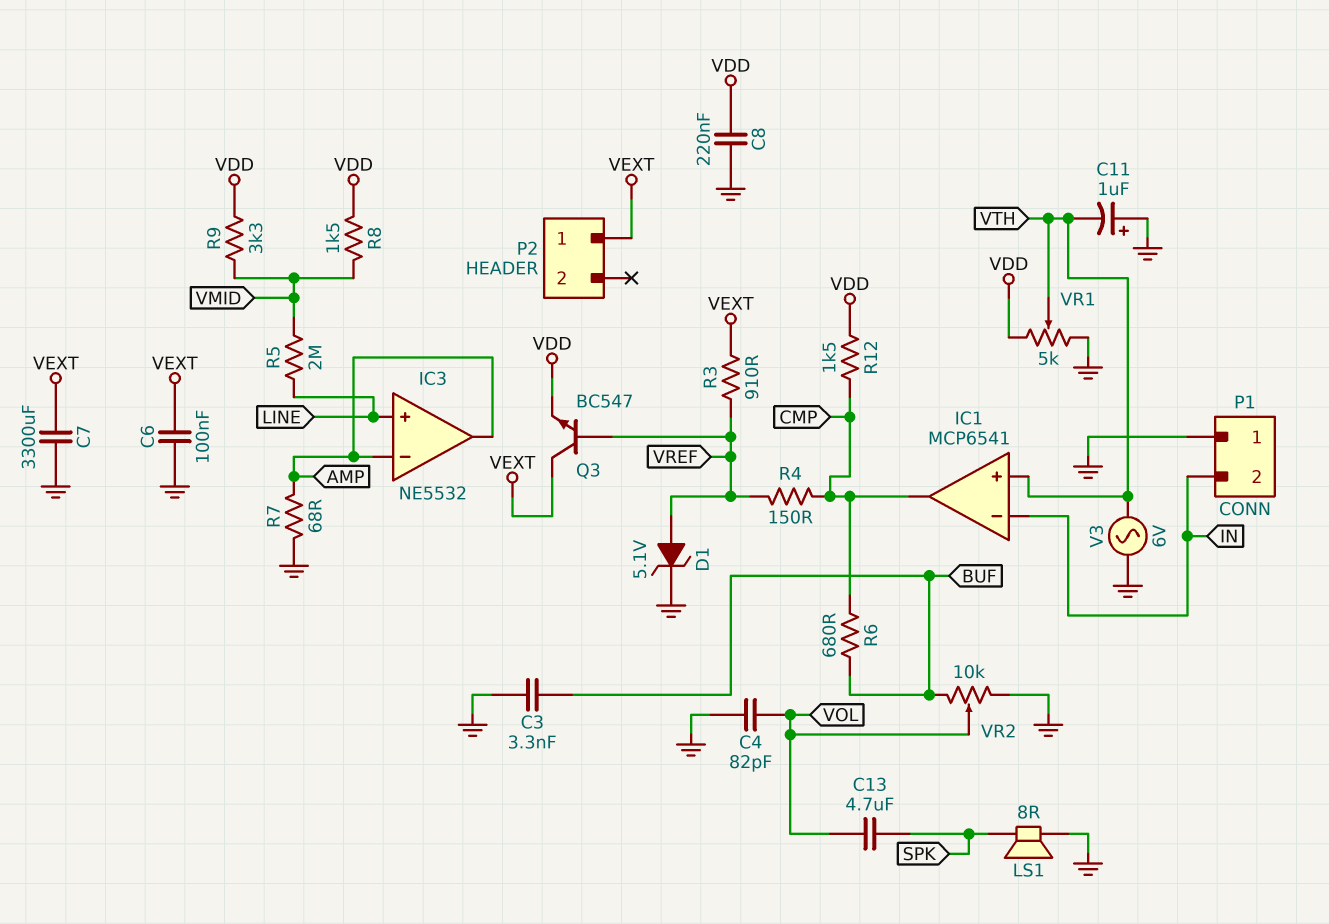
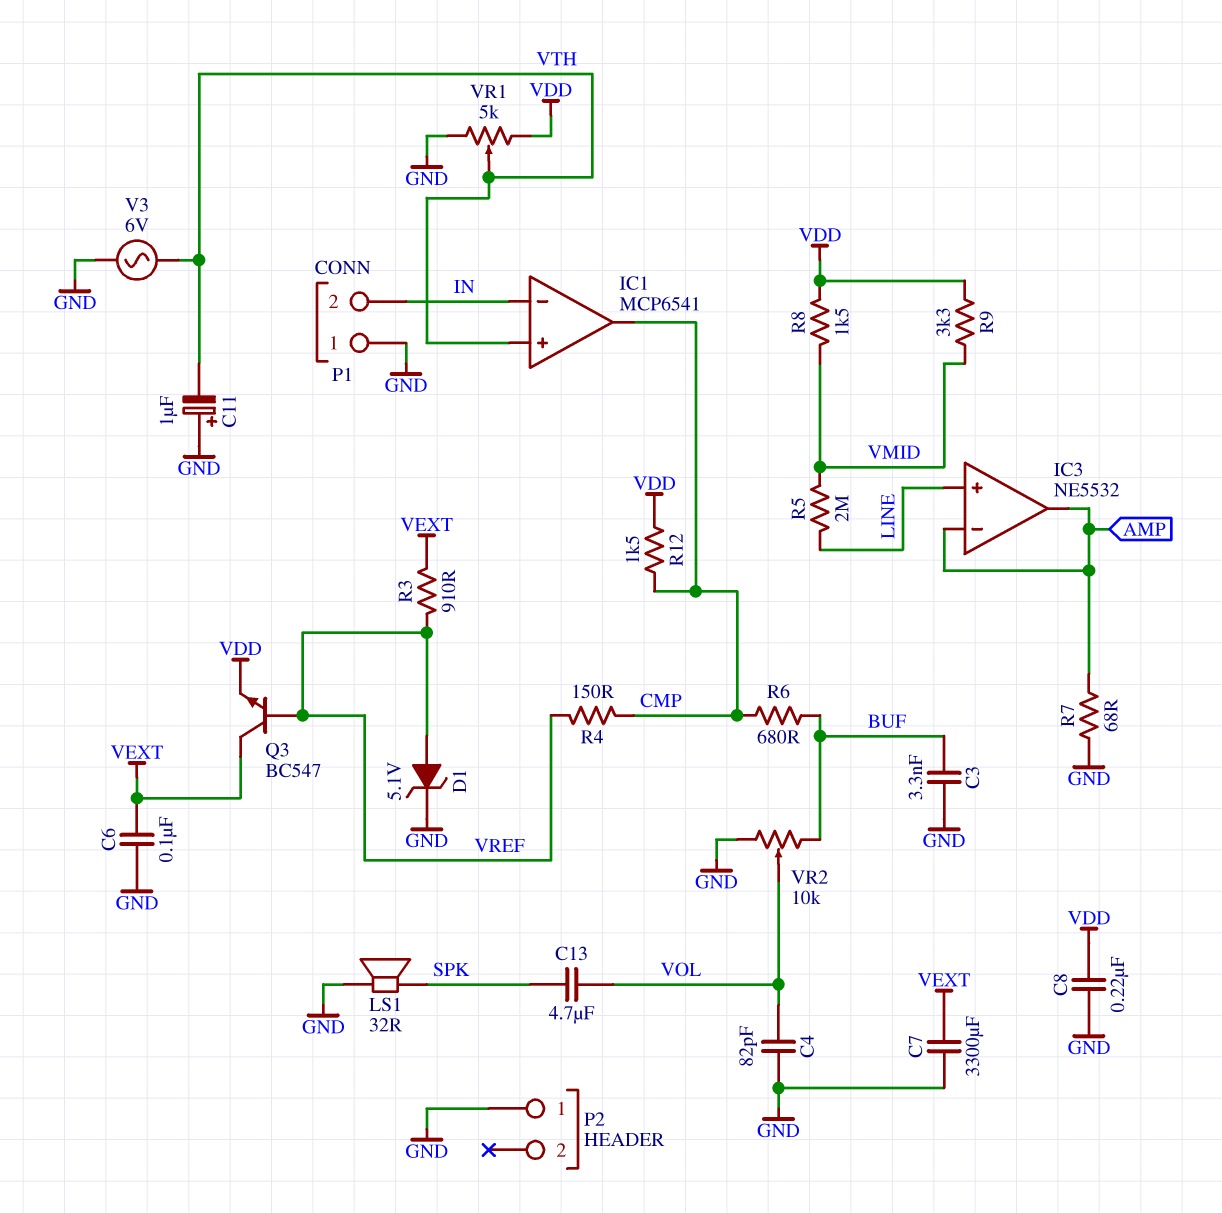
LS1: speaker 8R (GND, SPK) -> speaker 32R (GND, SPK)
P2 pin 1: VEXT -> GND

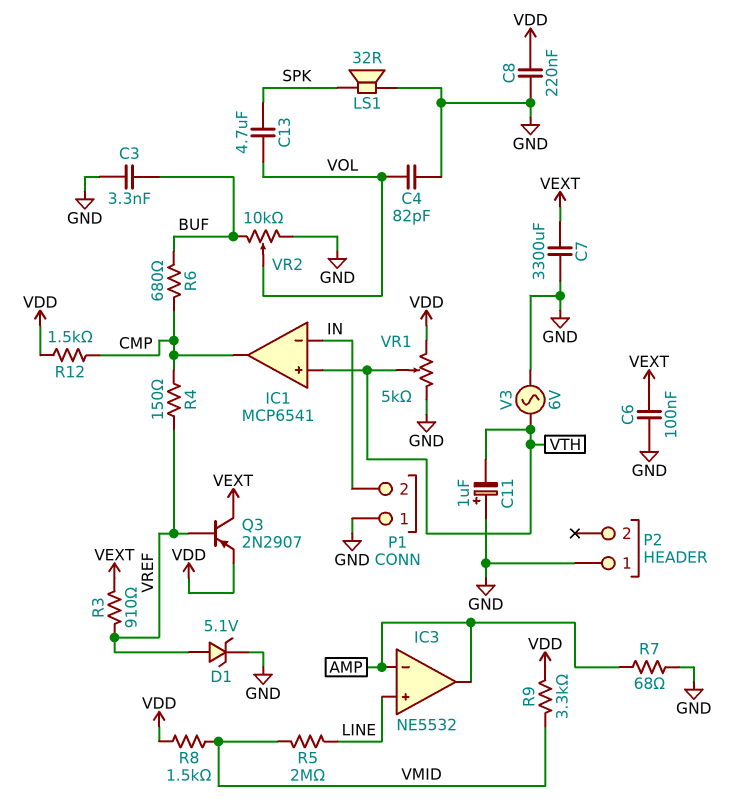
Q3: NPN BC547 (B VREF, C VEXT, E VDD) -> PNP 2N2907 (B VREF, C VEXT, E VDD)

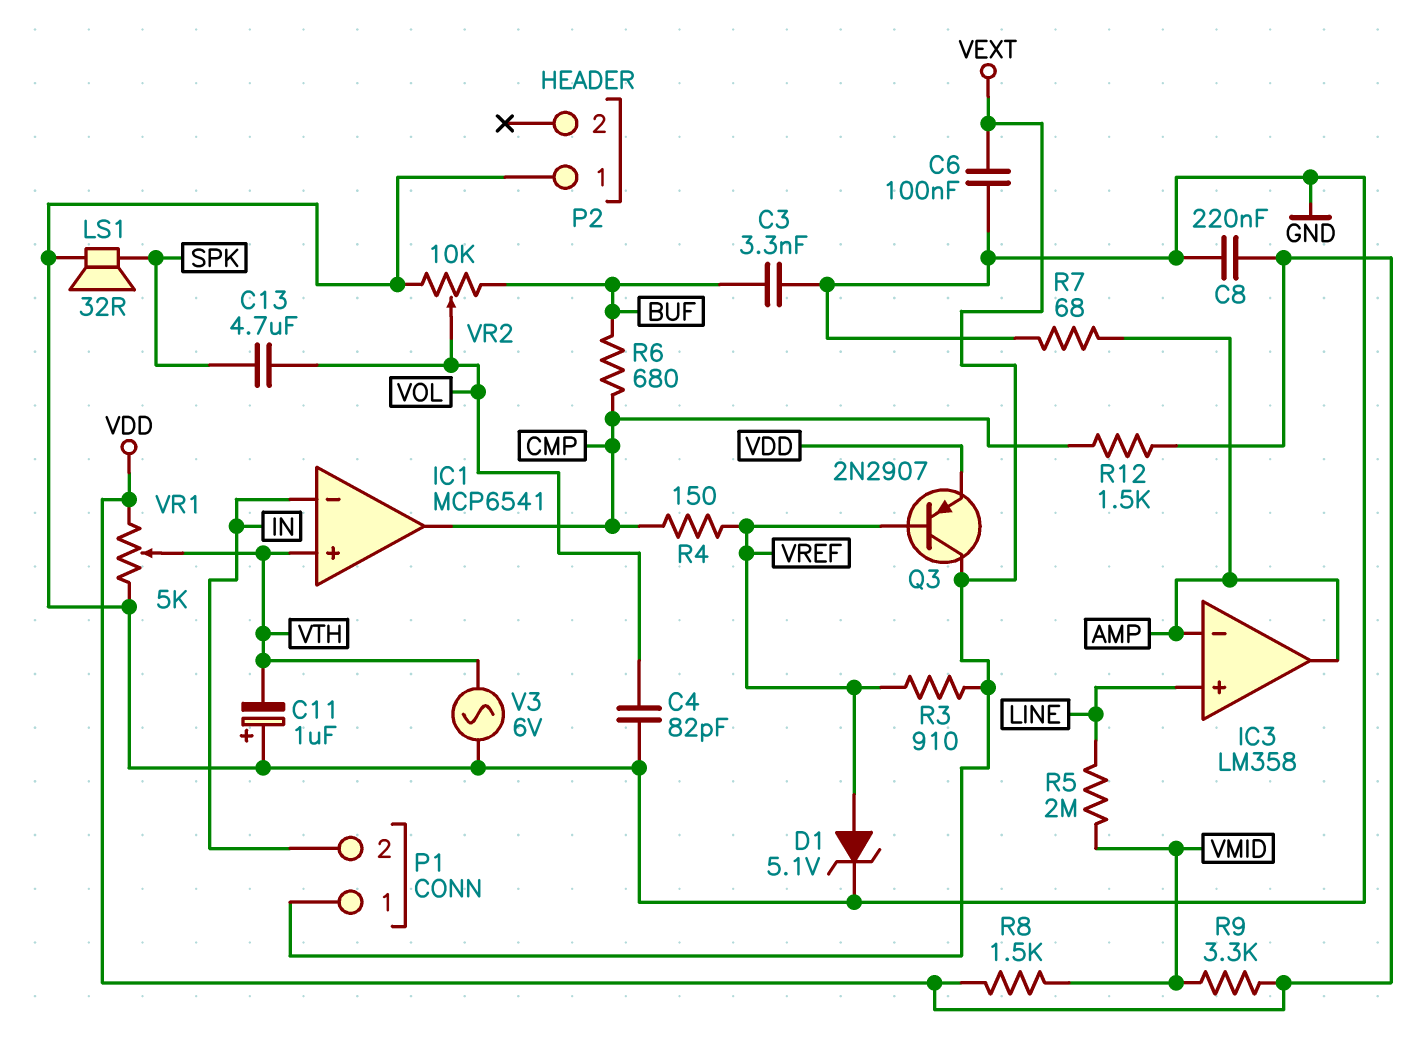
C7: 3300uF (GND, VEXT) -> none
IC3: NE5532 -> LM358
P1 pin 1: GND -> VEXT

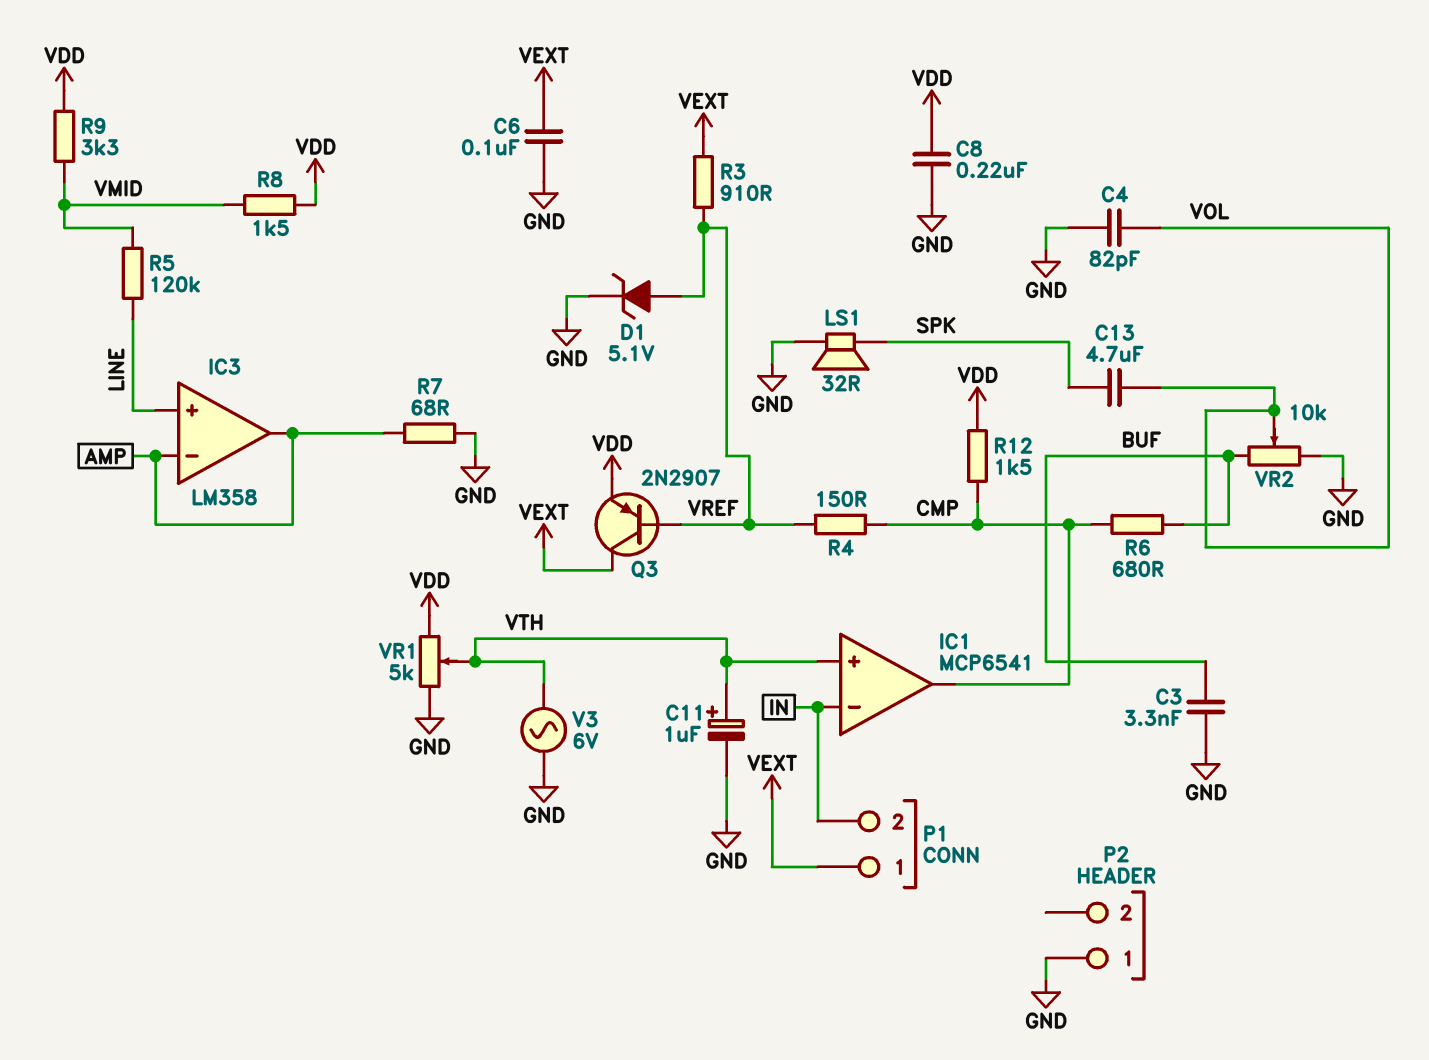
C11: 1uF (plus GND, minus VTH) -> 1uF (plus VTH, minus GND)
R5: 2M (LINE, VMID) -> 120k (LINE, VMID)

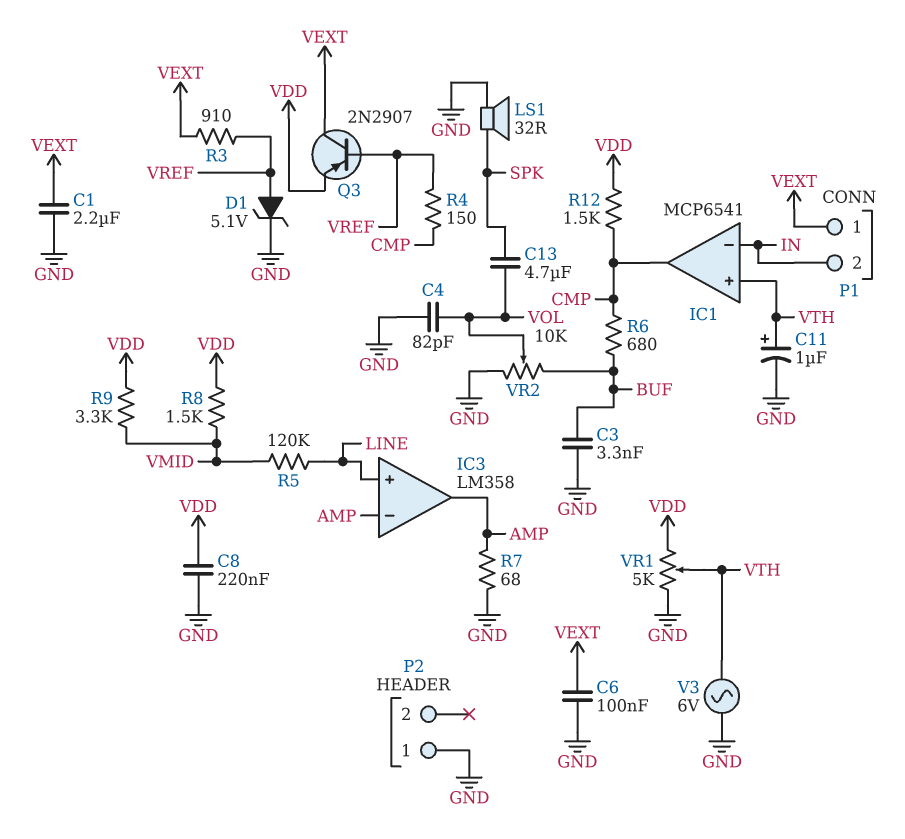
C1: none -> 2.2uF (GND, VEXT)

